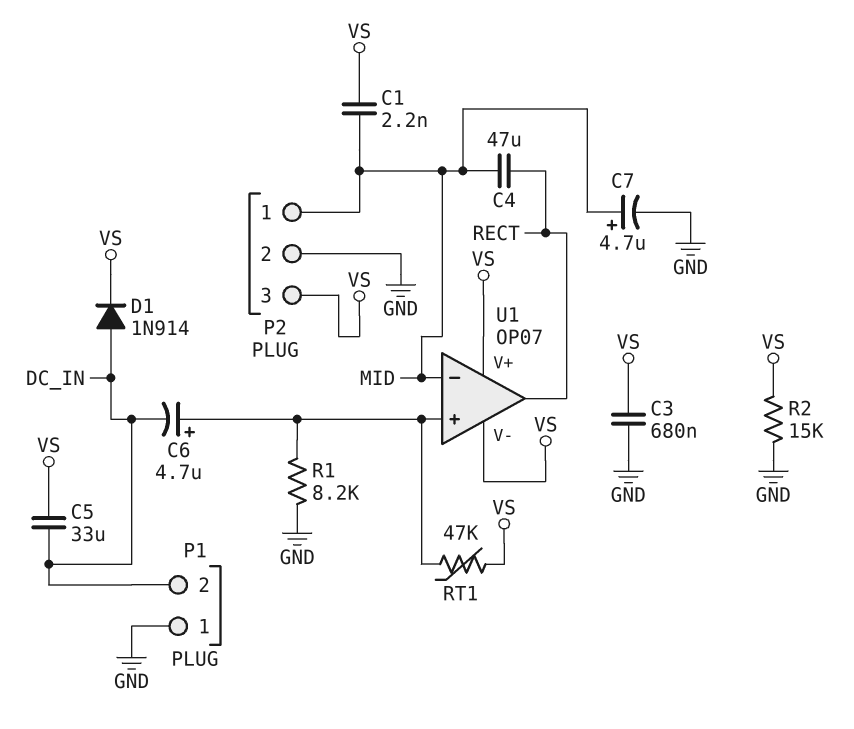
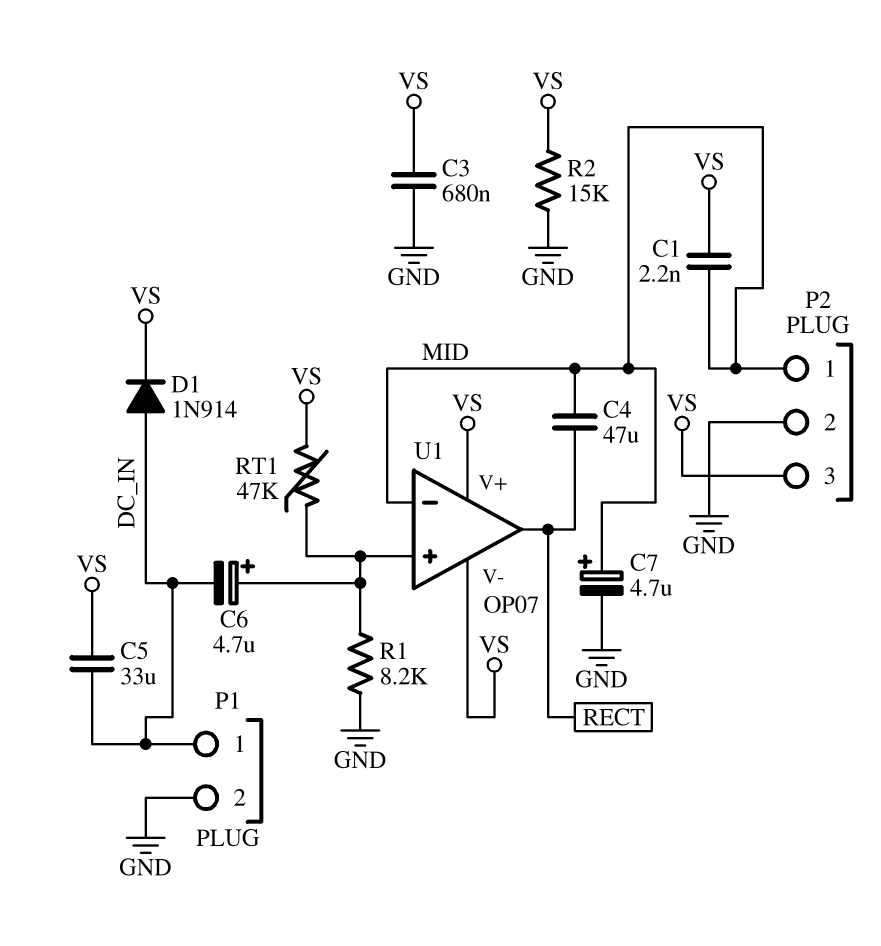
P1 pin 1: GND -> DC_IN
P1 pin 2: DC_IN -> GND

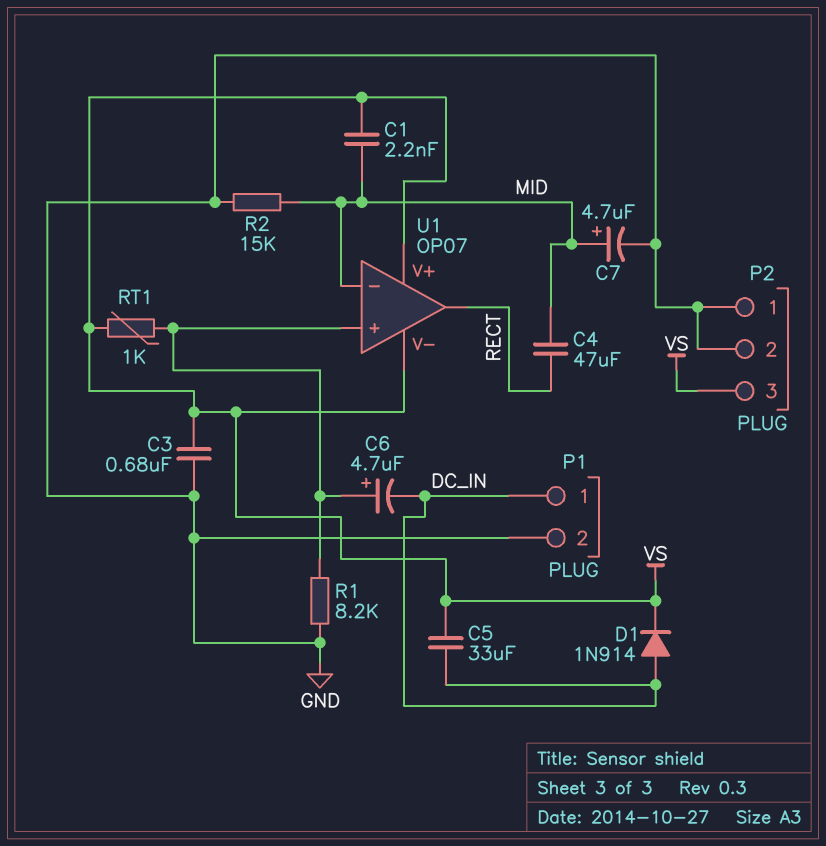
P2 pin 1: MID -> GND
R2: 15k (GND, VS) -> 15k (GND, MID)
RT1: 47k (U1/in+, VS) -> 1k (U1/in+, VS)

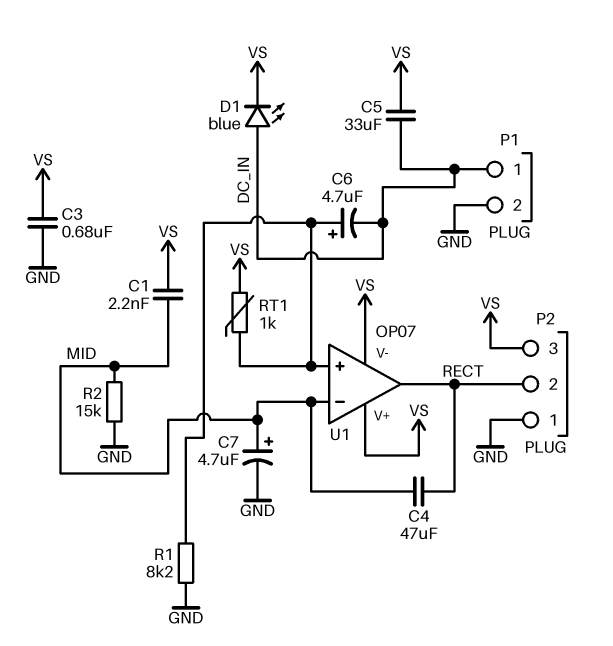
D1: diode 1N914 (A DC_IN, K VS) -> LED blue (A DC_IN, K VS)
P2 pin 2: GND -> RECT

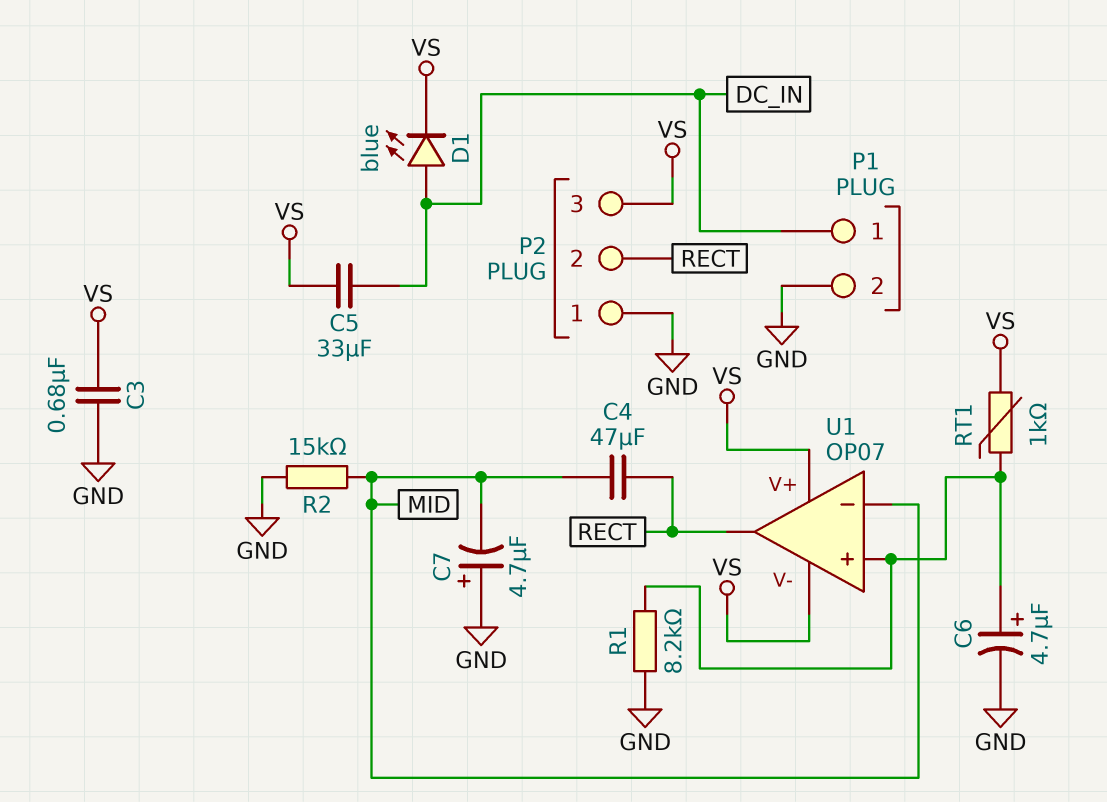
C1: 2.2nF (MID, VS) -> none
C6: 4.7uF (plus U1/in+, minus DC_IN) -> 4.7uF (plus U1/in+, minus GND)
C7: 4.7uF (plus MID, minus GND) -> 4.7uF (plus GND, minus MID)

